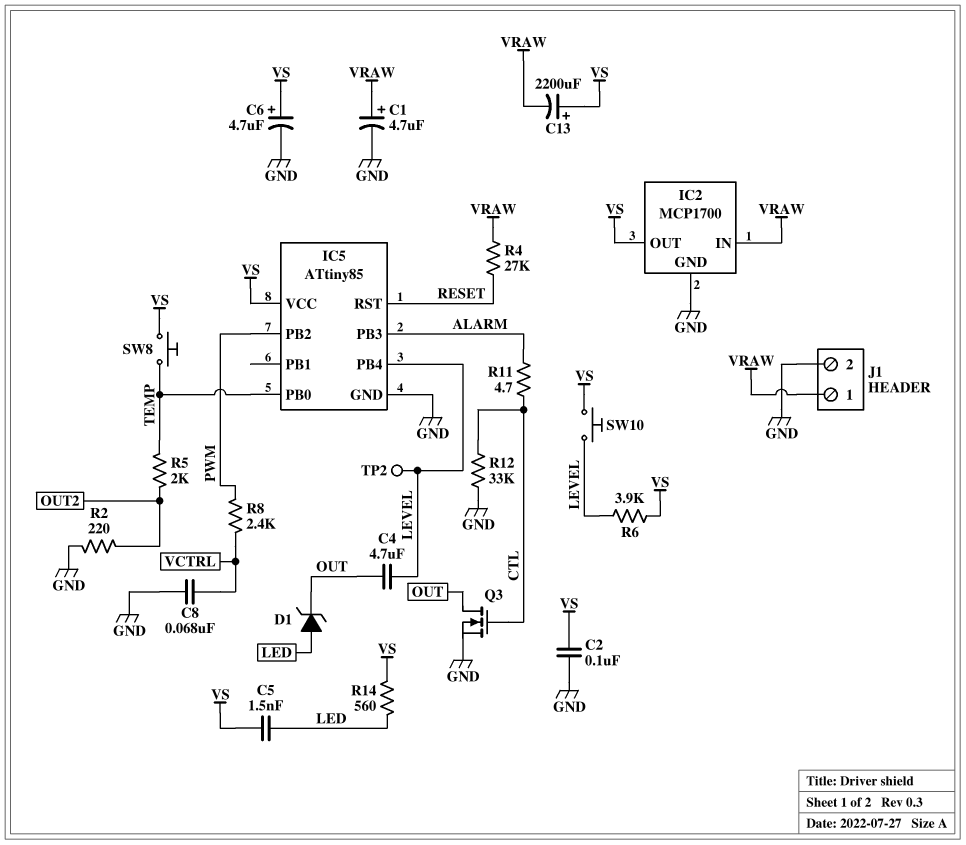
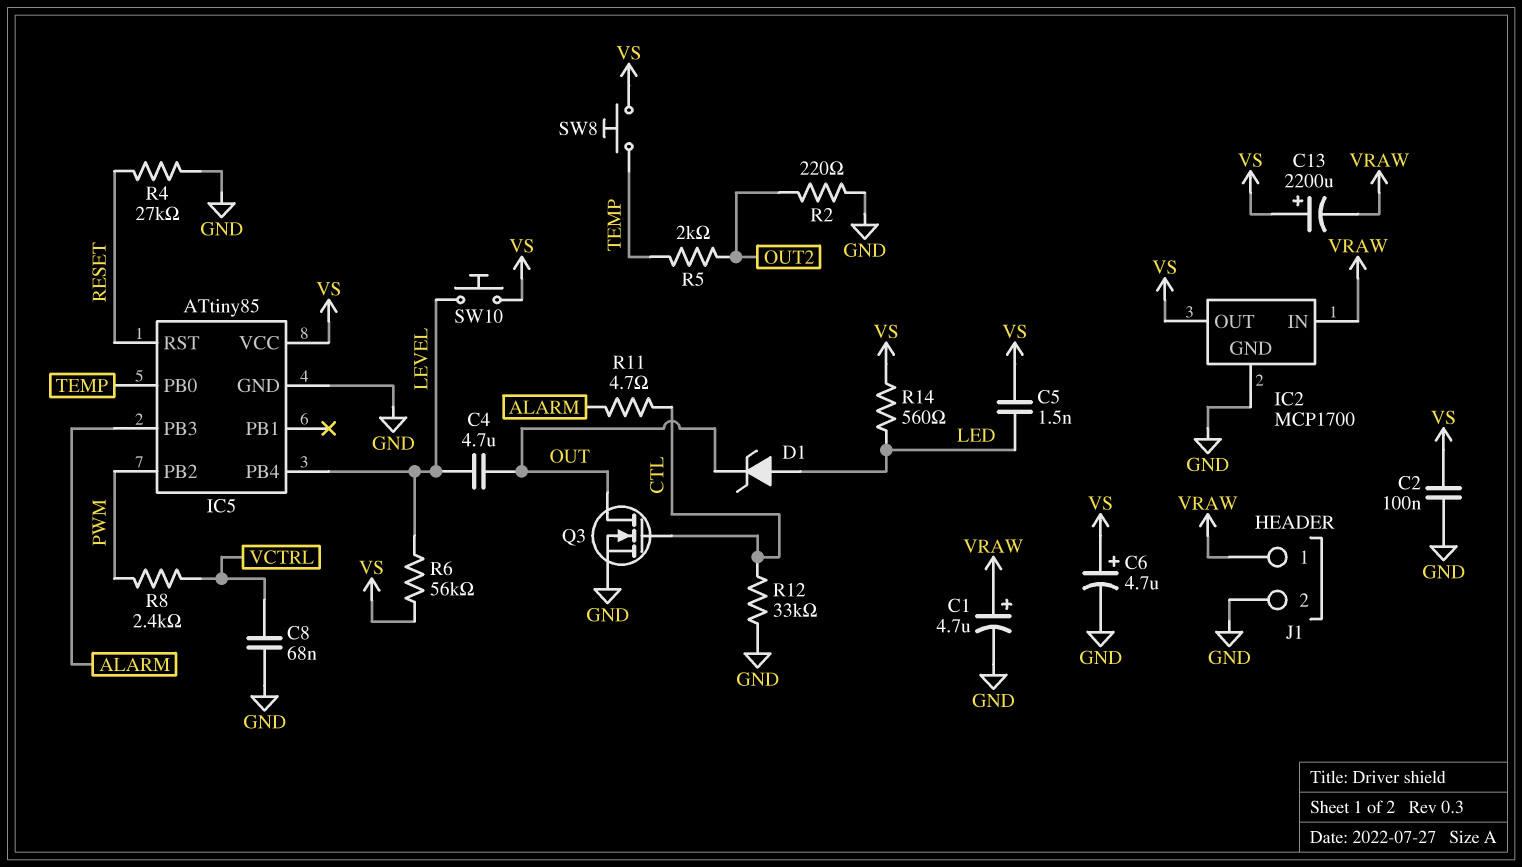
R4: 27k (RESET, VRAW) -> 27k (GND, RESET)
R6: 3.9k (LEVEL, VS) -> 56k (LEVEL, VS)
TP2: test point (LEVEL) -> none

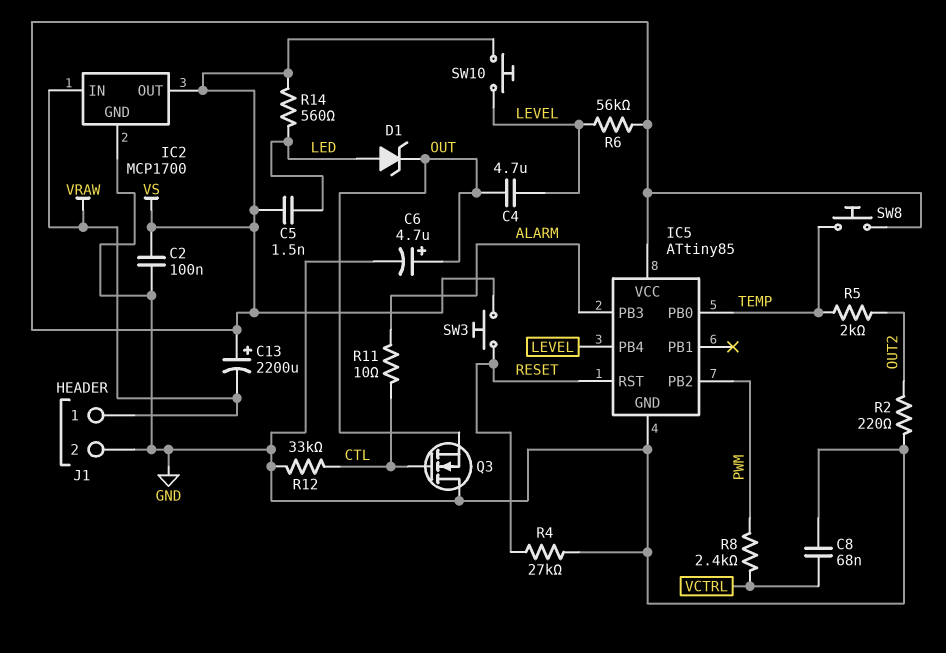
C1: 4.7uF (plus VRAW, minus GND) -> none
C6: 4.7uF (plus VS, minus GND) -> 4.7uF (plus OUT, minus GND)
Q3: NMOS (G CTL, D OUT, S GND) -> NMOS (G CTL, D GND, S OUT)
R11: 4.7 (ALARM, CTL) -> 10 (ALARM, CTL)
SW3: none -> button (RESET, VS)

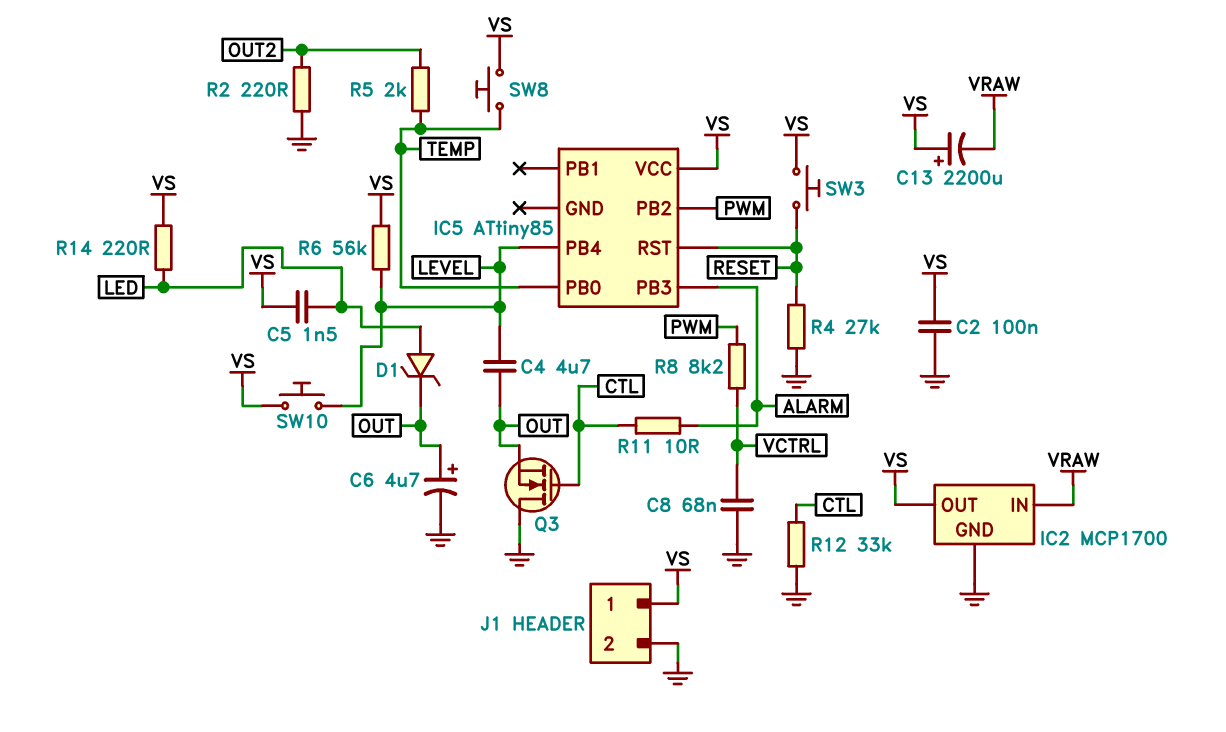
IC5 pin GND: GND -> none
J1 pin 1: VRAW -> VS
R8: 2.4k (PWM, VCTRL) -> 8.2k (PWM, VCTRL)
R14: 560 (LED, VS) -> 220 (LED, VS)

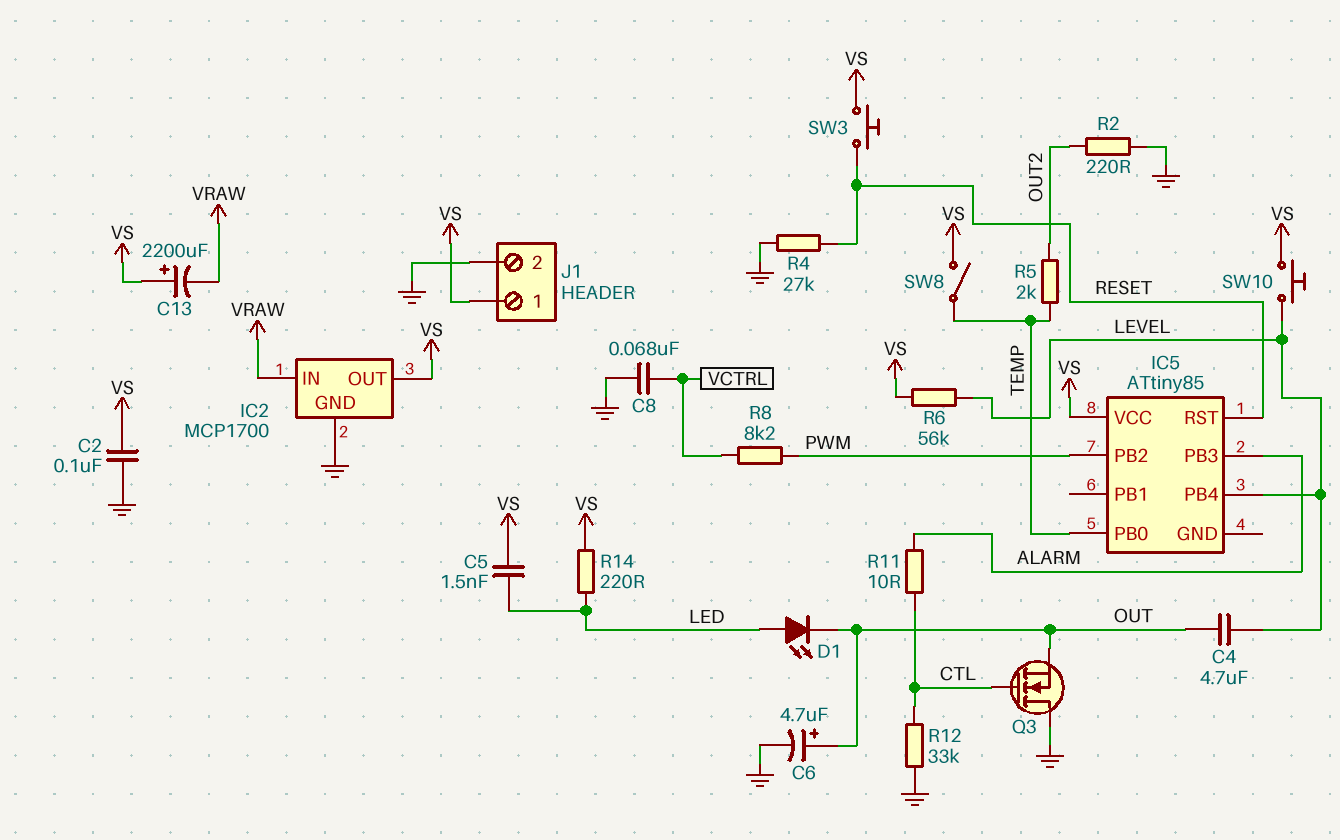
D1: zener (A LED, K OUT) -> LED (A LED, K OUT)
SW8: button (TEMP, VS) -> switch (TEMP, VS)

